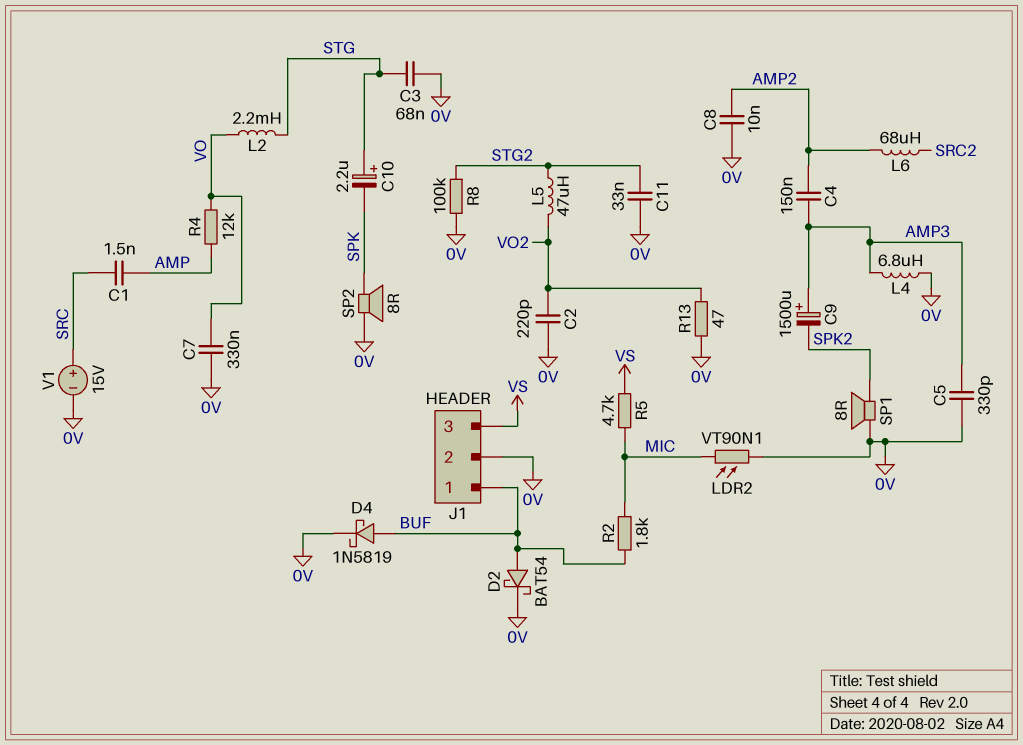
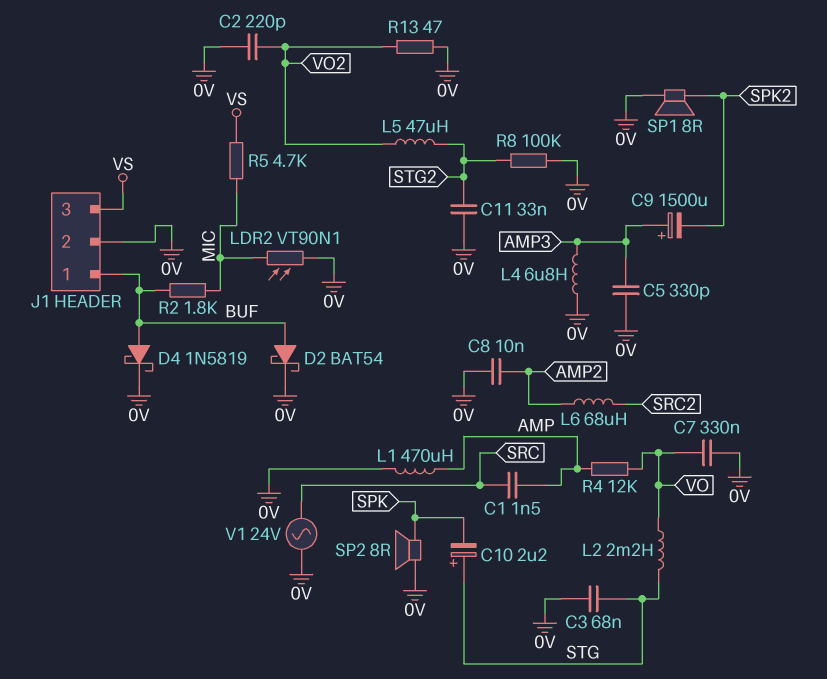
C4: 150nF (AMP2, AMP3) -> none
L1: none -> 470uH (0V, AMP)
V1: 15V (plus SRC, minus 0V) -> AC 24V (0V, SRC)

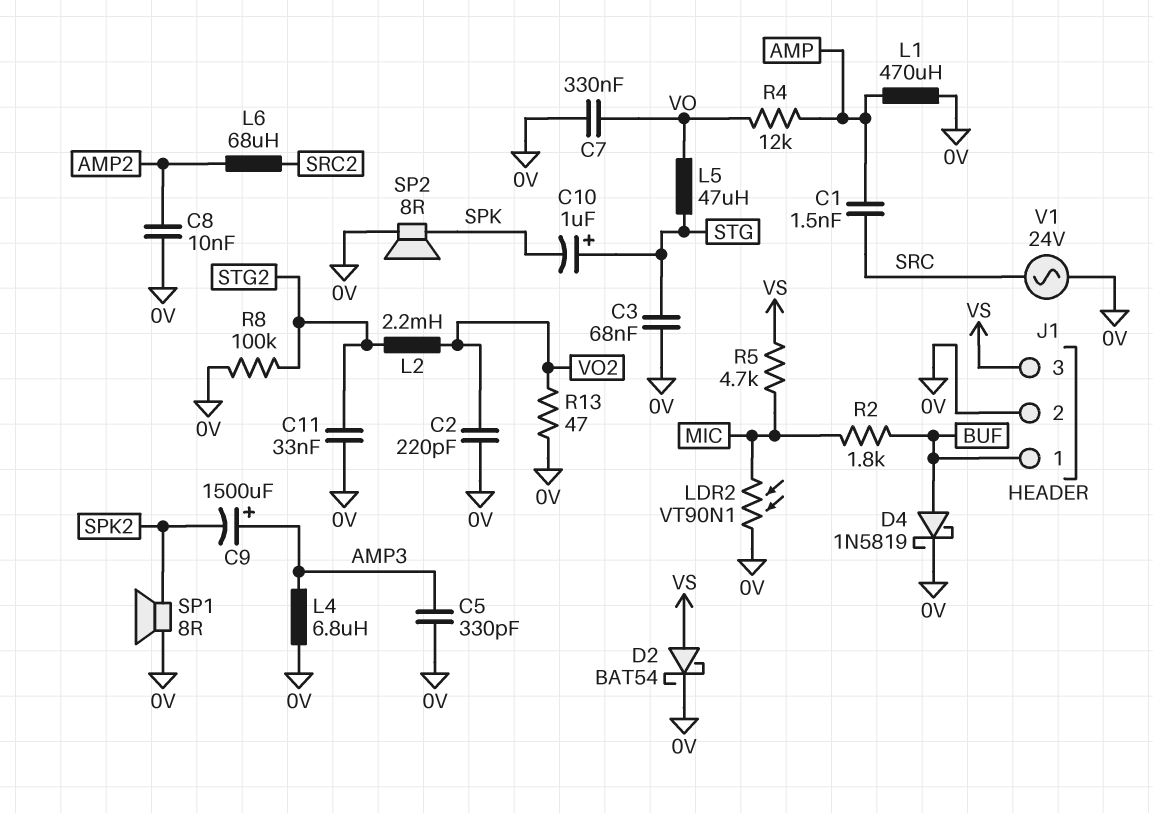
C10: 2.2uF (plus STG, minus SPK) -> 1uF (plus STG, minus SPK)
D2: schottky BAT54 (A BUF, K 0V) -> schottky BAT54 (A VS, K 0V)
L2: 2.2mH (STG, VO) -> 2.2mH (STG2, VO2)
L5: 47uH (STG2, VO2) -> 47uH (STG, VO)

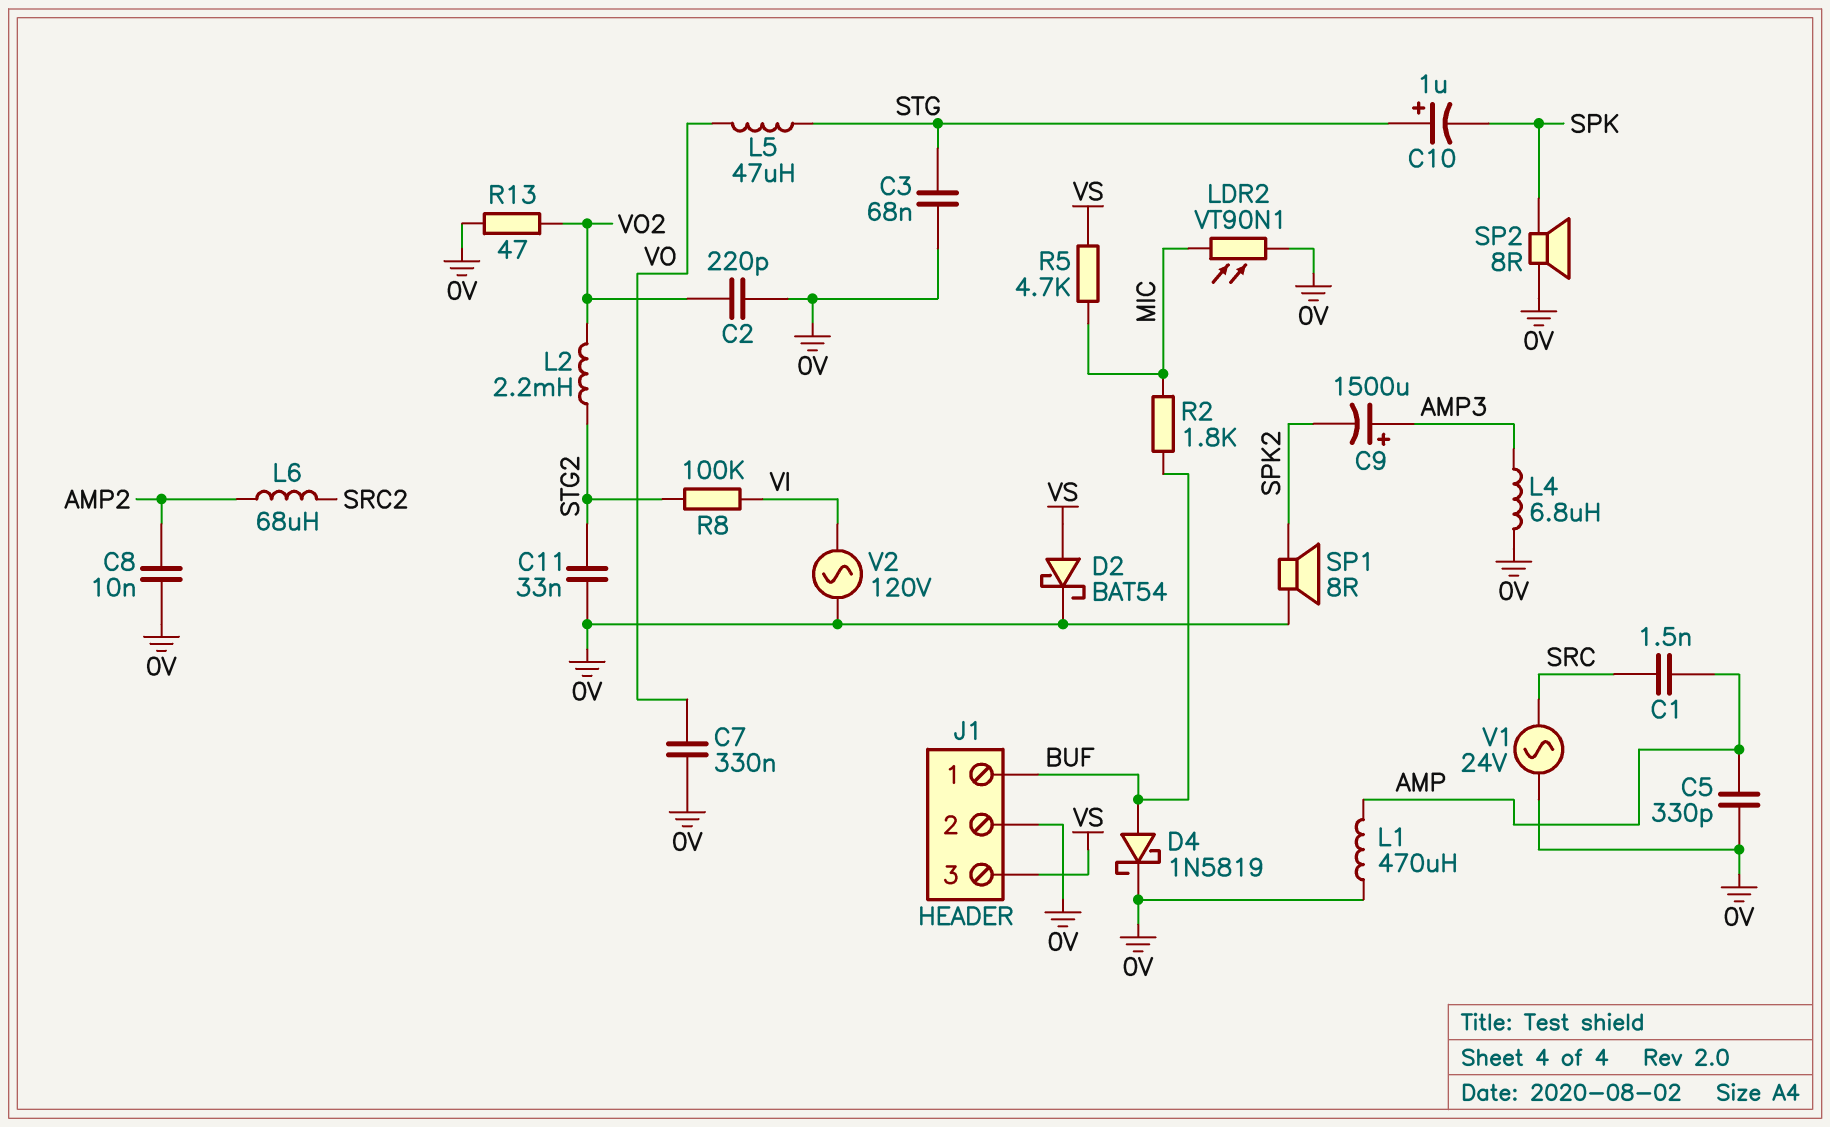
C5: 330pF (0V, AMP3) -> 330pF (0V, AMP)
R4: 12k (AMP, VO) -> none
R8: 100k (0V, STG2) -> 100k (STG2, VI)
V2: none -> AC 120V (0V, VI)

